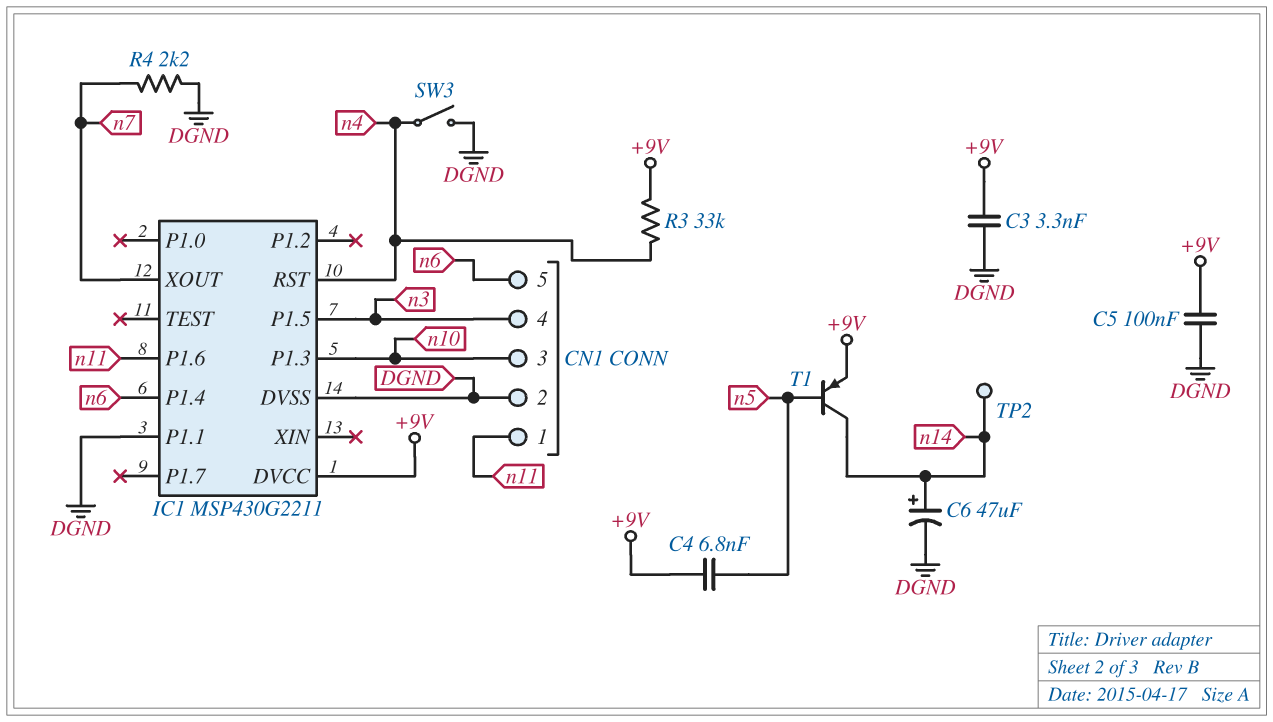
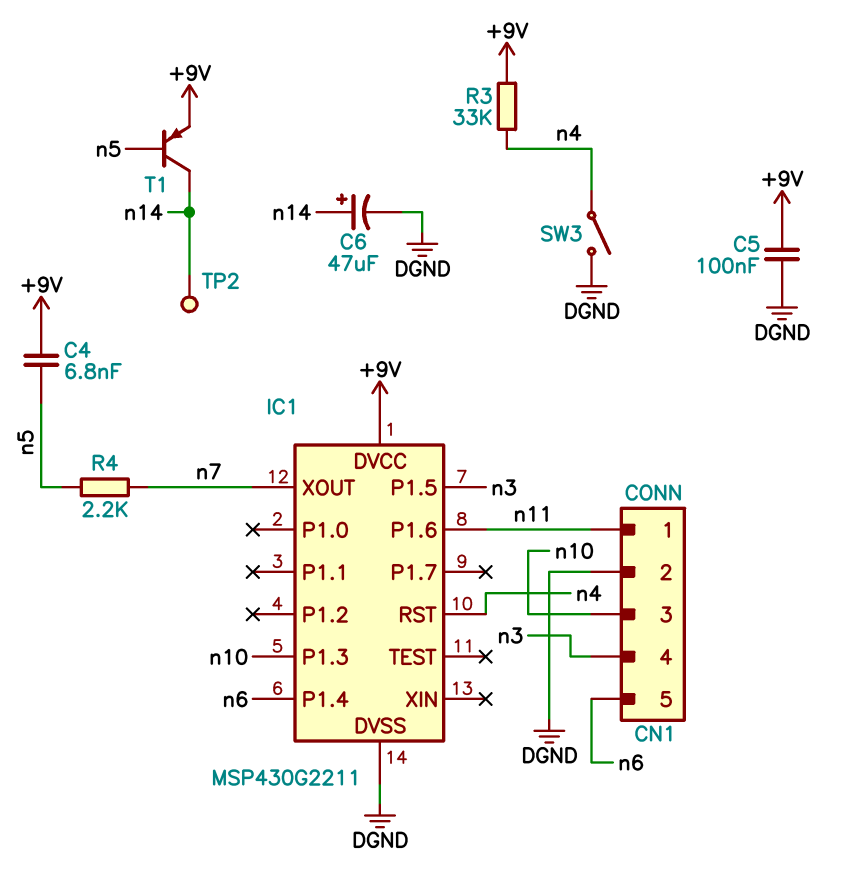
C3: 3.3nF (+9V, DGND) -> none
IC1 pin P1.1: DGND -> none
R4: 2.2k (DGND, n7) -> 2.2k (n5, n7)

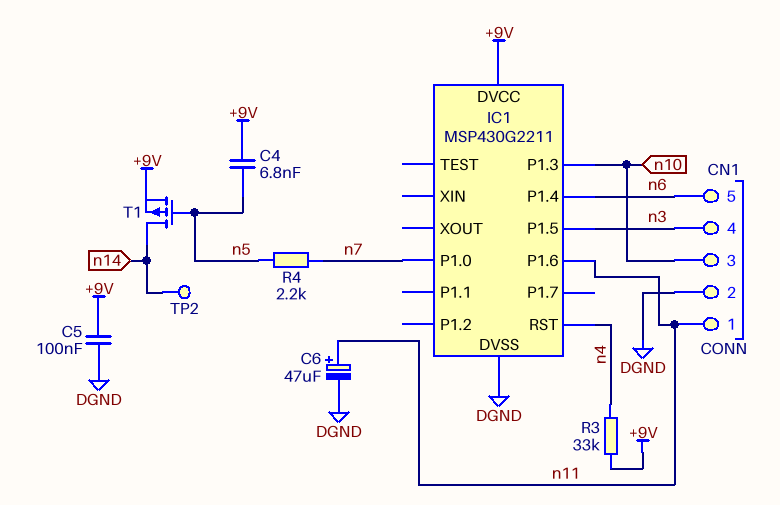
C6: 47uF (plus n14, minus DGND) -> 47uF (plus n11, minus DGND)
IC1 pin P1.0: none -> n7
IC1 pin XOUT: n7 -> none
SW3: switch (DGND, n4) -> none
T1: PNP (B n5, C n14, E +9V) -> PMOS (G n5, D n14, S +9V)

